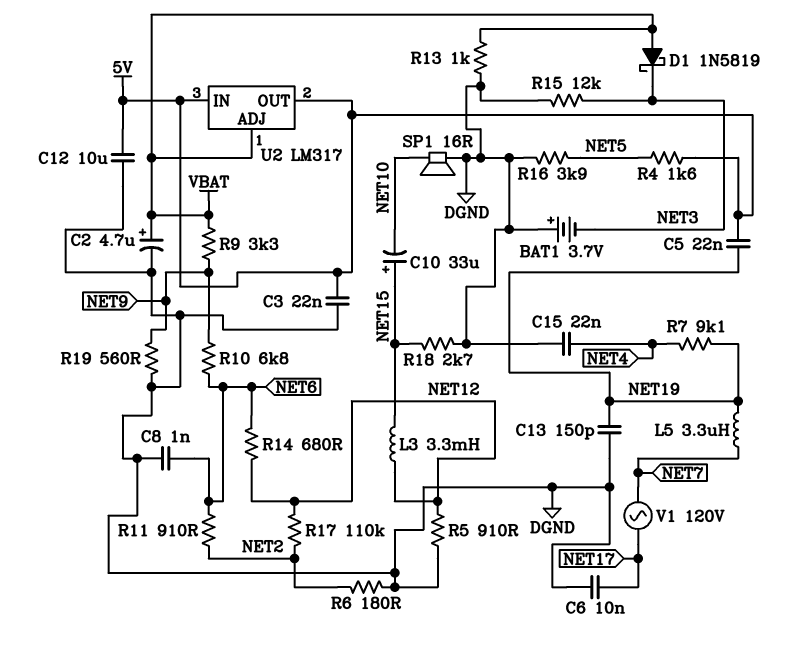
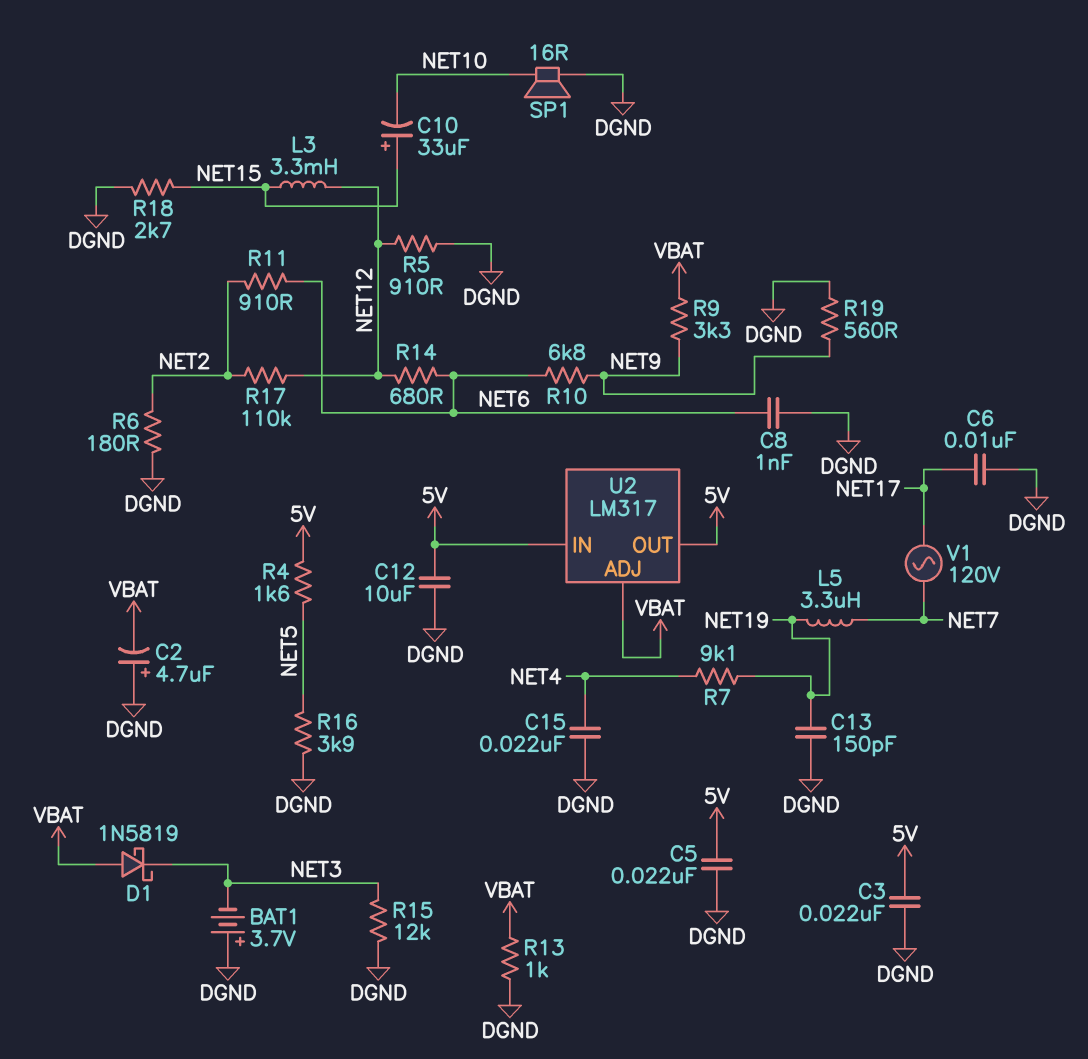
C2: 4.7uF (plus VBAT, minus DGND) -> 4.7uF (plus DGND, minus VBAT)
C5: 22nF (5V, NET19) -> 22nF (5V, DGND)

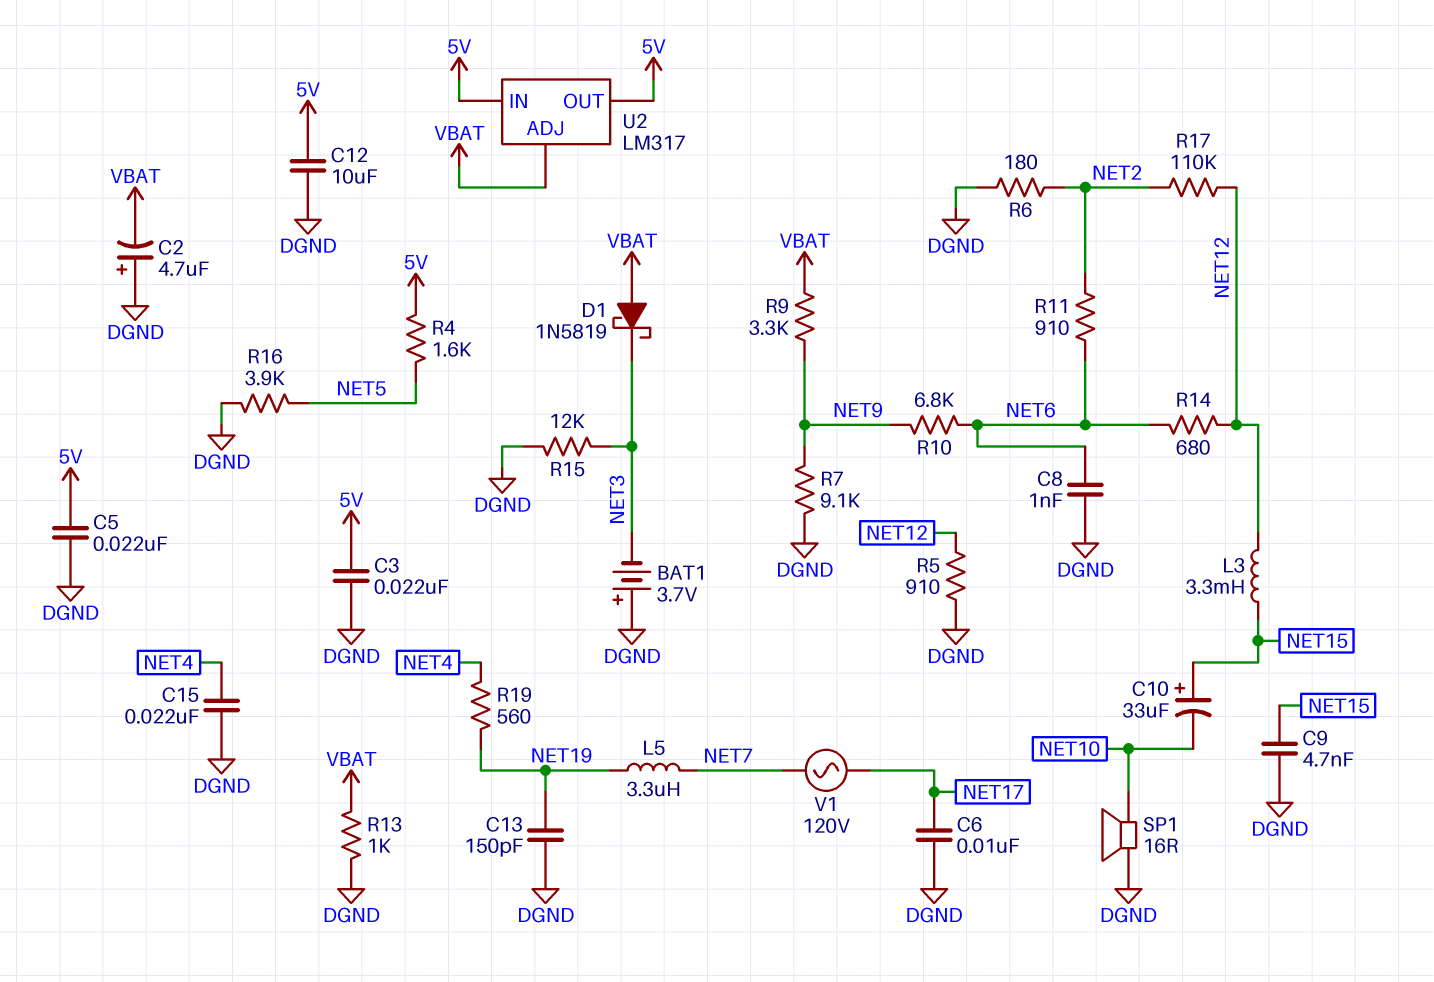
C9: none -> 4.7nF (DGND, NET15)
R7: 9.1k (NET4, NET19) -> 9.1k (DGND, NET9)
R18: 2.7k (DGND, NET15) -> none
R19: 560 (DGND, NET9) -> 560 (NET4, NET19)

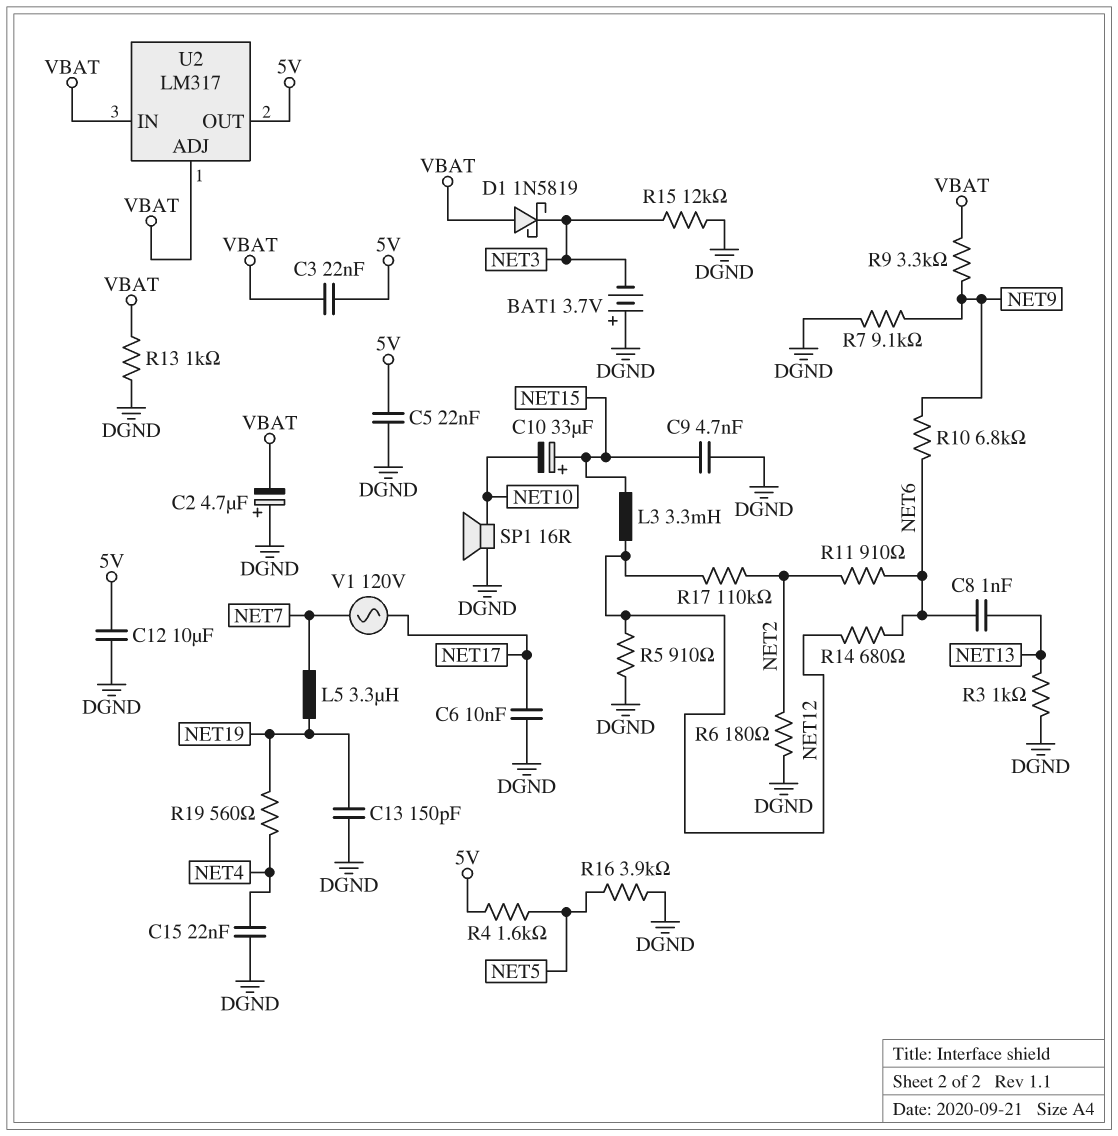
C3: 22nF (5V, DGND) -> 22nF (5V, VBAT)
C8: 1nF (DGND, NET6) -> 1nF (NET6, NET13)
R3: none -> 1k (DGND, NET13)
U2 pin IN: 5V -> VBAT

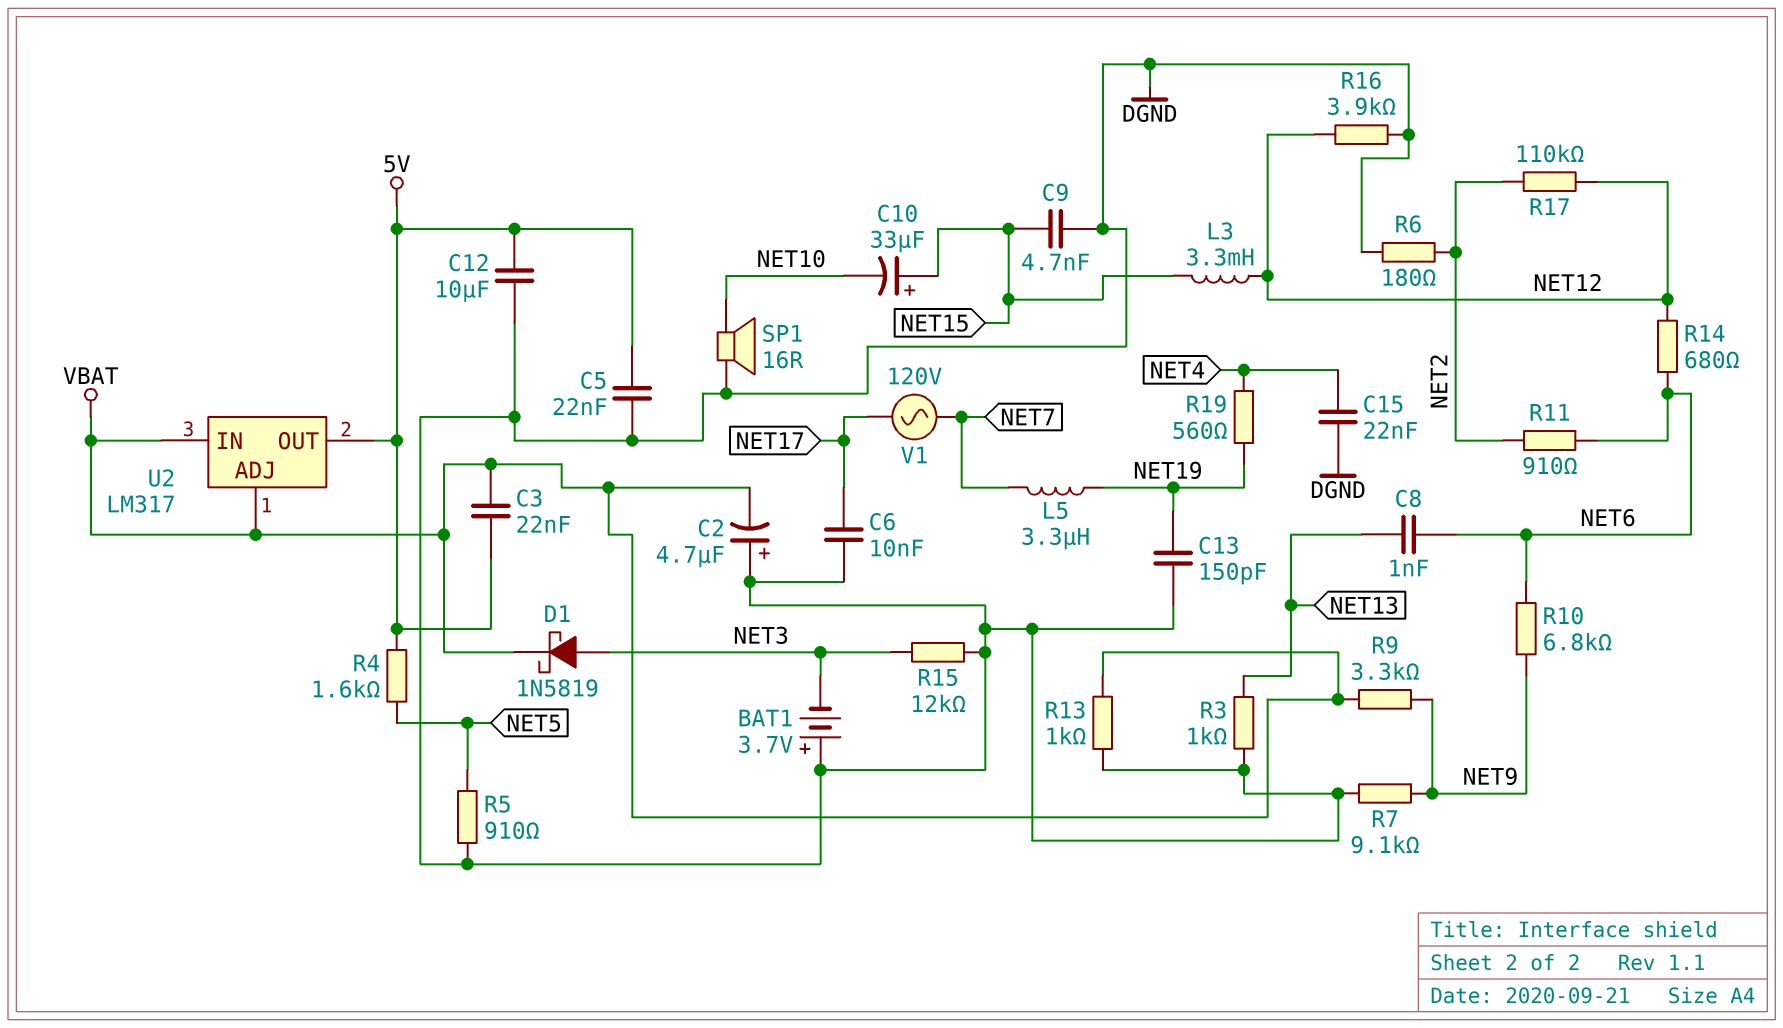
D1: schottky 1N5819 (A VBAT, K NET3) -> schottky 1N5819 (A NET3, K VBAT)
R5: 910 (DGND, NET12) -> 910 (DGND, NET5)
R16: 3.9k (DGND, NET5) -> 3.9k (DGND, NET12)

